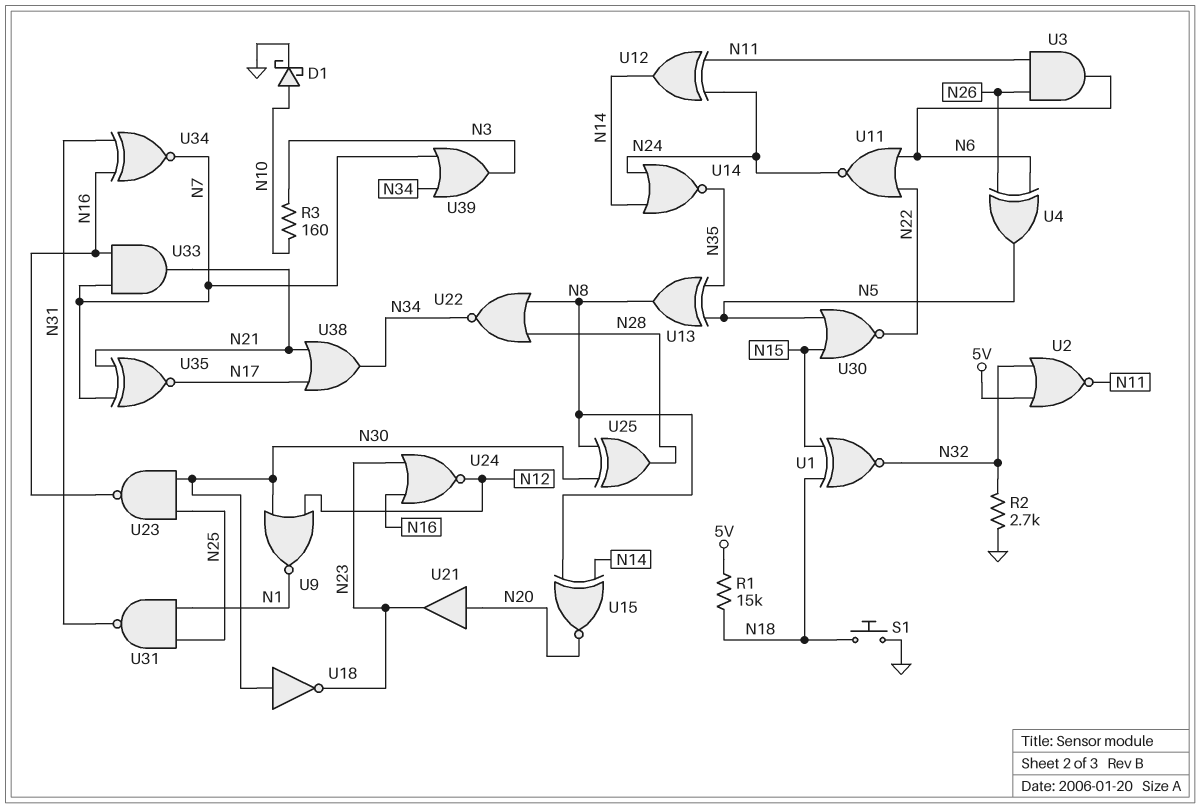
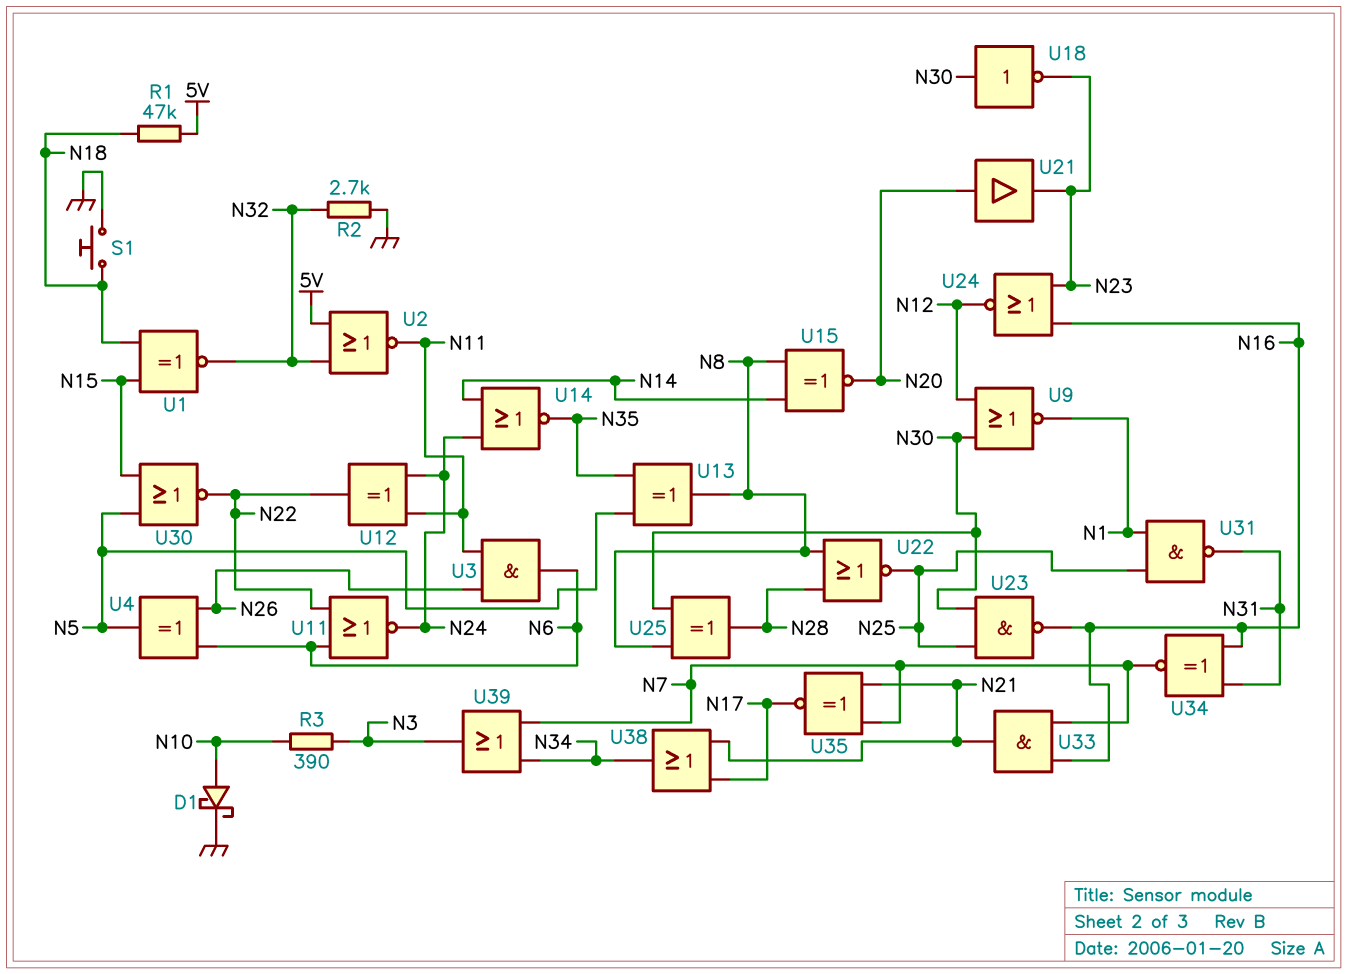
R1: 15k (5V, N18) -> 47k (5V, N18)
R3: 160 (N3, N10) -> 390 (N3, N10)
U12: XOR (in N11, in N24, out N14) -> XOR (in N11, in N24, out N22)
U22: NOR (in N8, in N28, out N34) -> NOR (in N8, in N28, out N25)

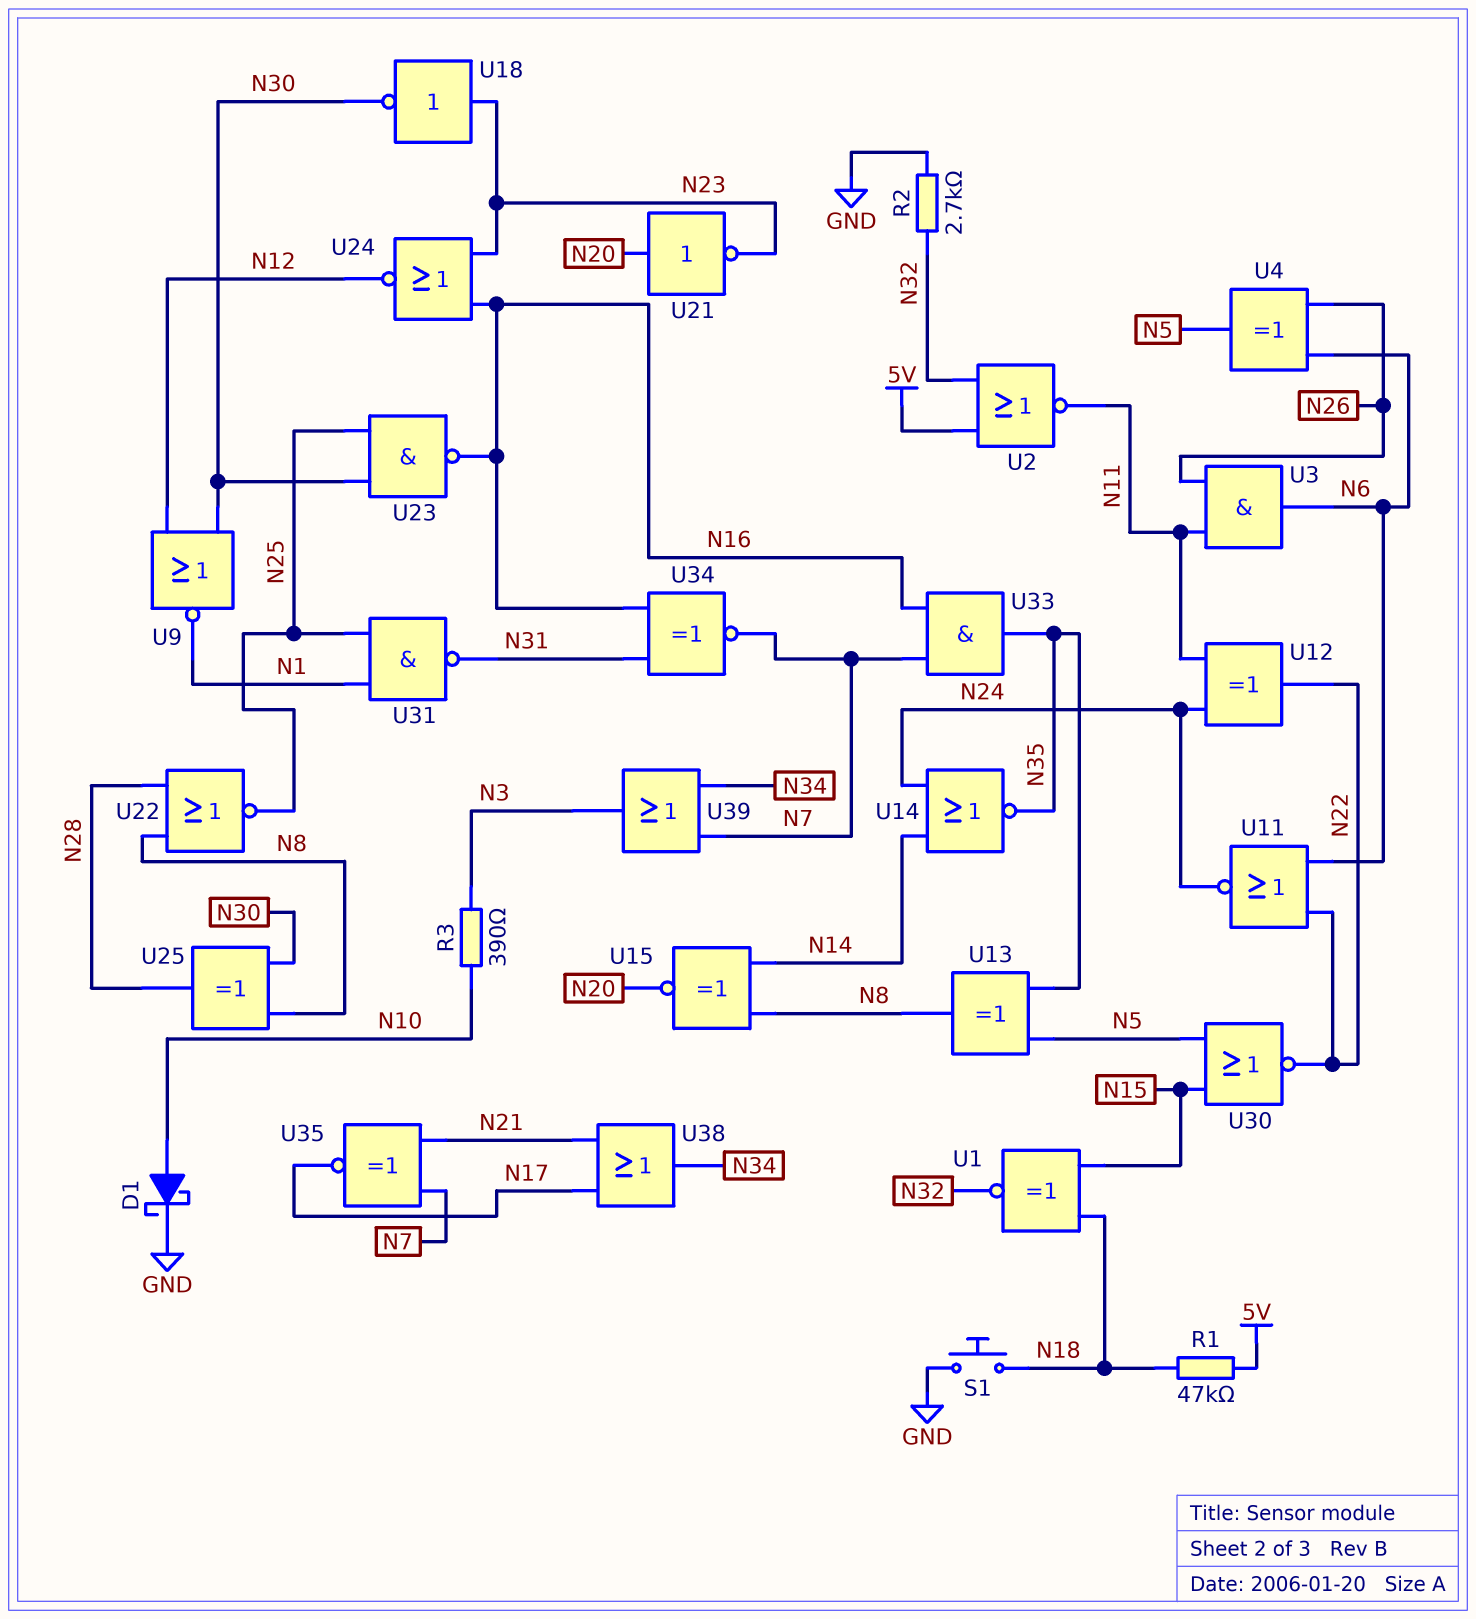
U18: NOT (in N30, out N23) -> NOT (in N23, out N30)
U21: buffer (in N20, out N23) -> NOT (in N20, out N23)
U33: AND (in N7, in N16, out N21) -> AND (in N7, in N16, out N35)

